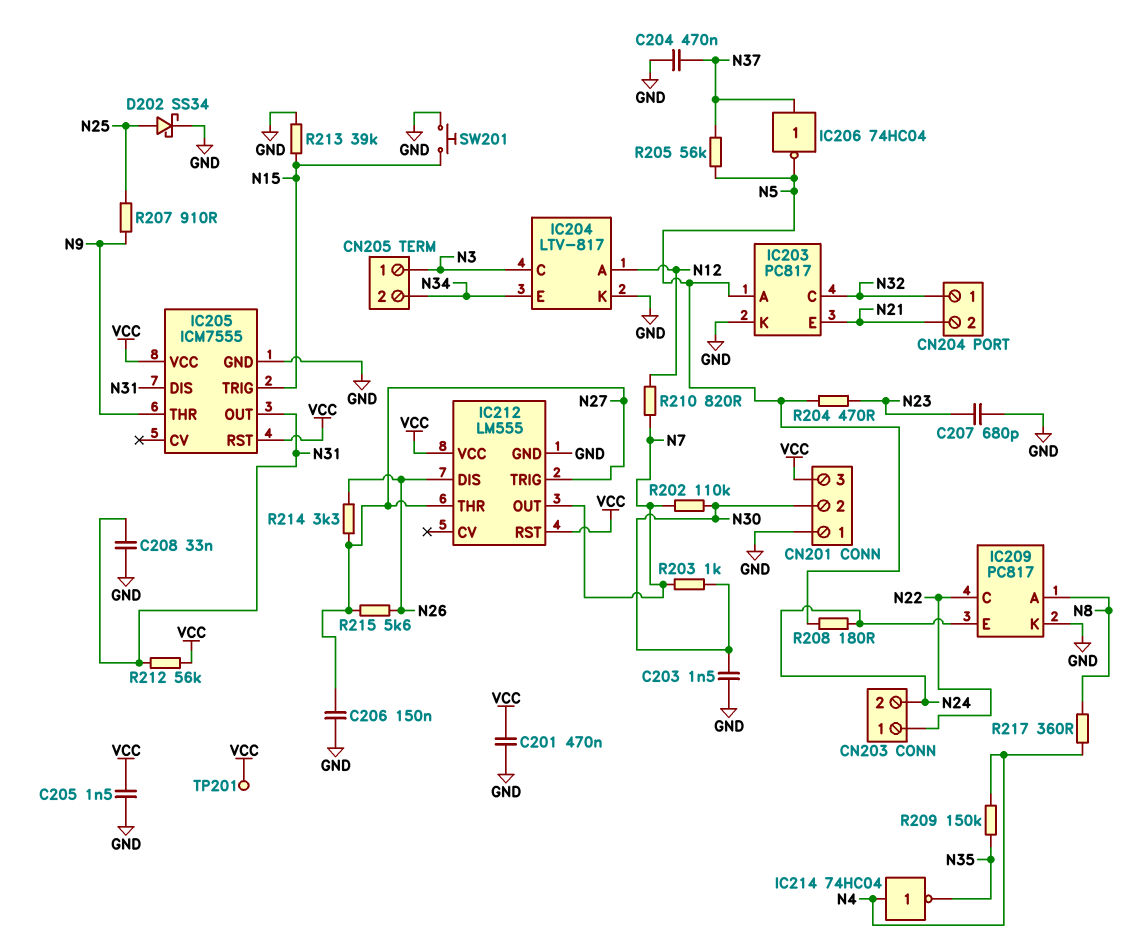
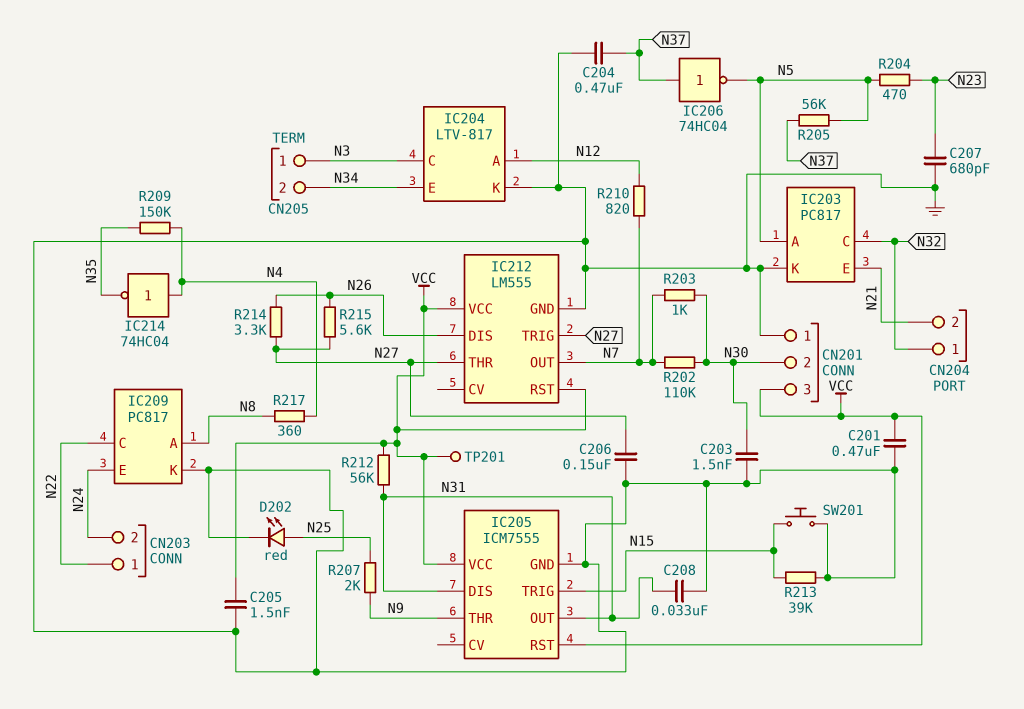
D202: schottky SS34 (A N25, K GND) -> LED red (A N25, K GND)
R207: 910 (N9, N25) -> 2k (N9, N25)
R208: 180 (N5, N24) -> none

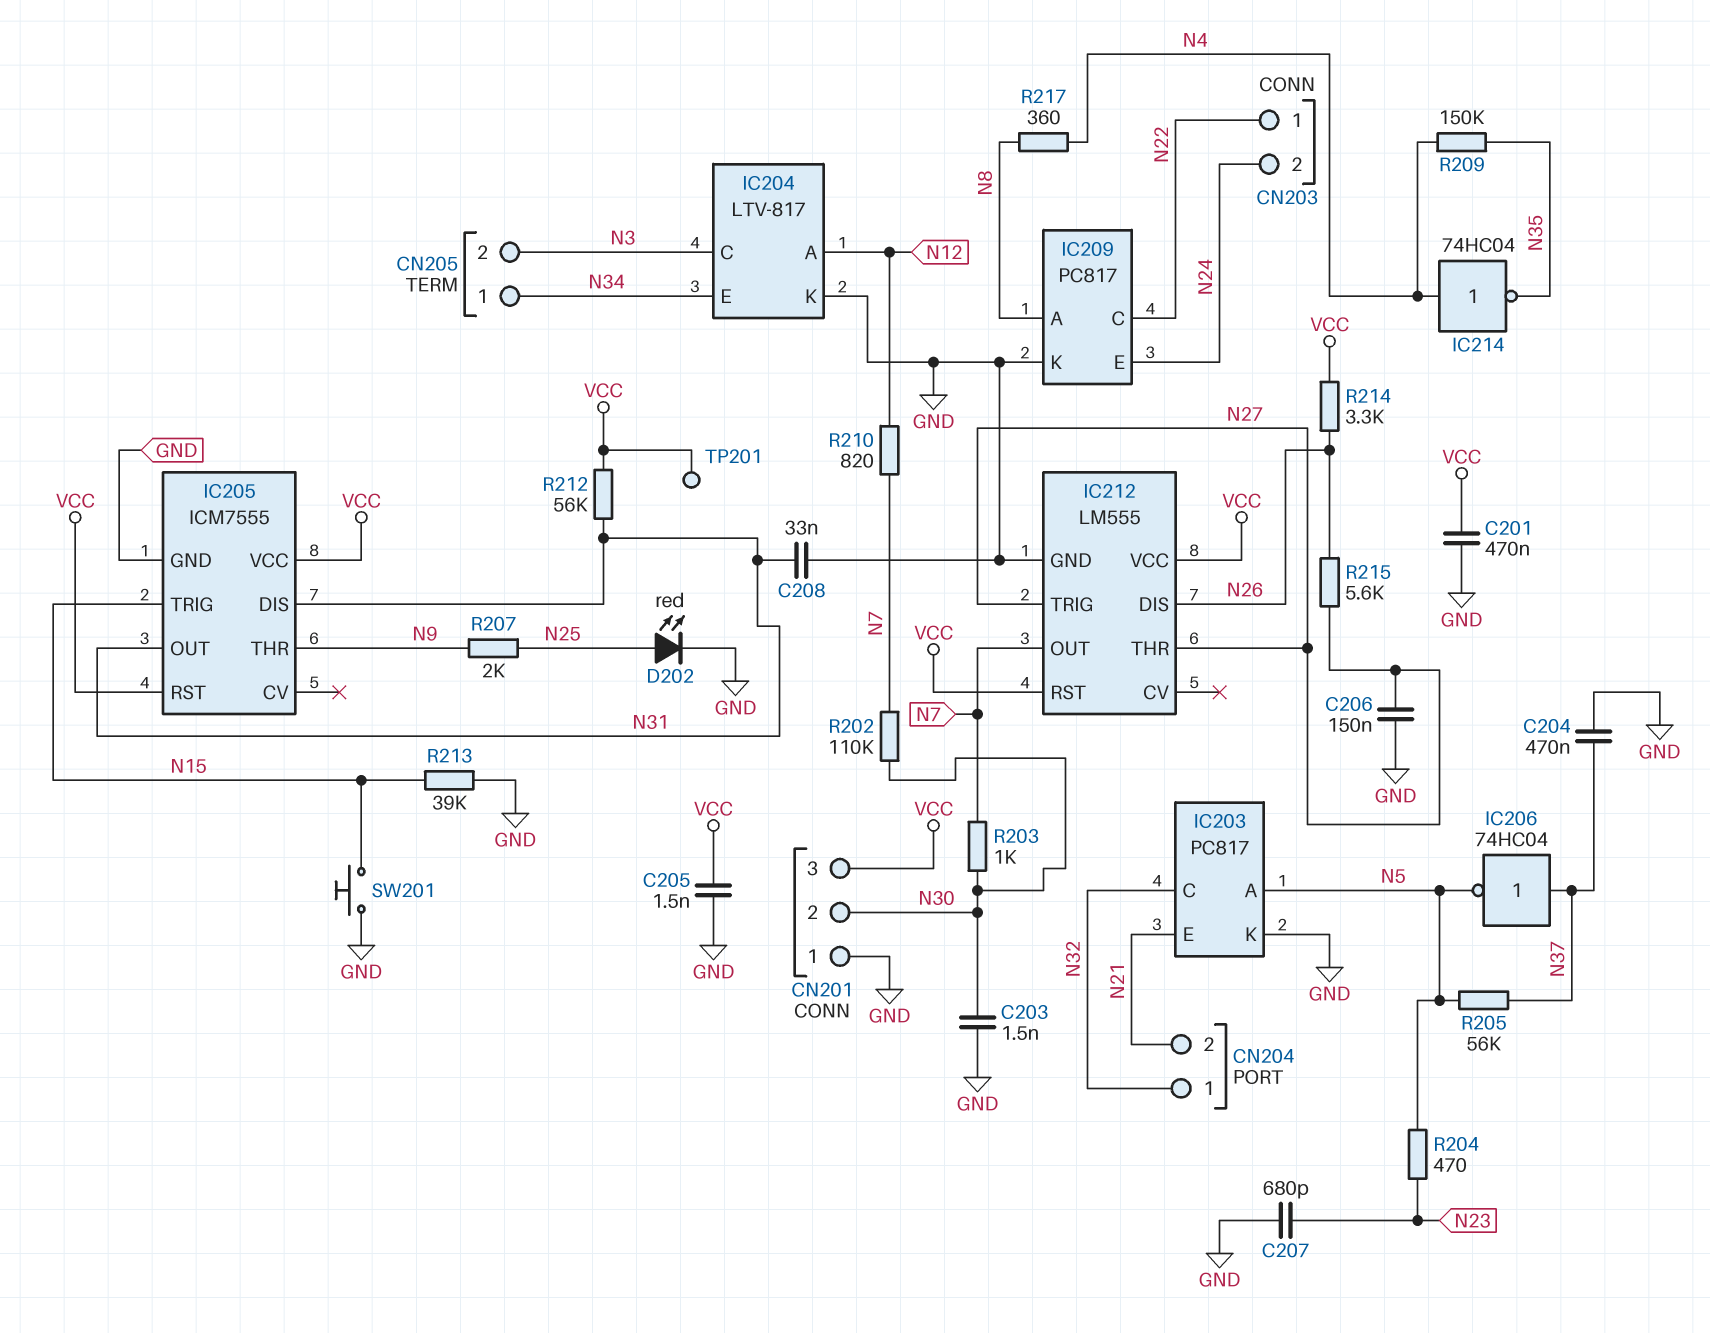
CN205 pin 1: N3 -> N34
CN205 pin 2: N34 -> N3
R214: 3.3k (N26, N27) -> 3.3k (N26, VCC)

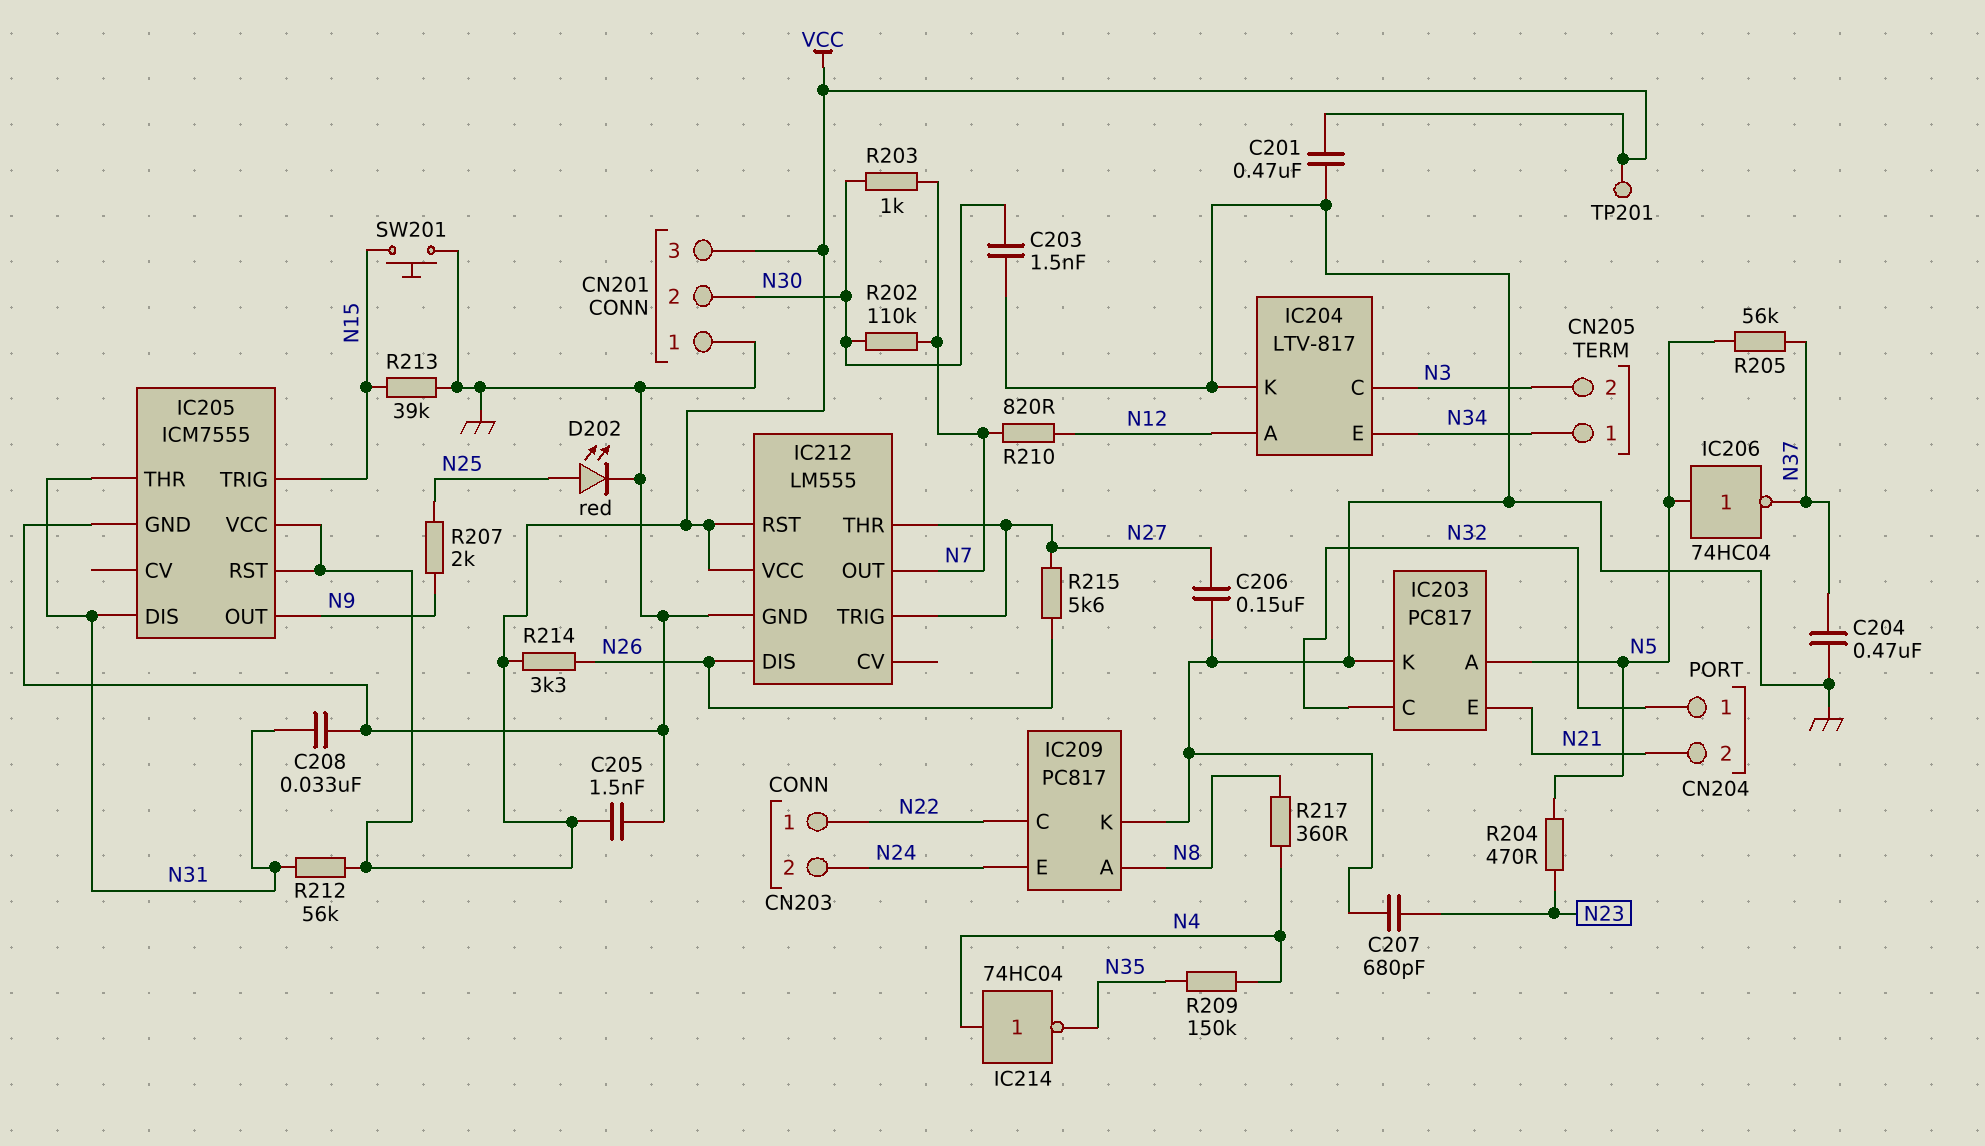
IC205 pin OUT: N31 -> N9
IC205 pin THR: N9 -> N31
IC206: NOT 74HC04 (in N37, out N5) -> NOT 74HC04 (in N5, out N37)

